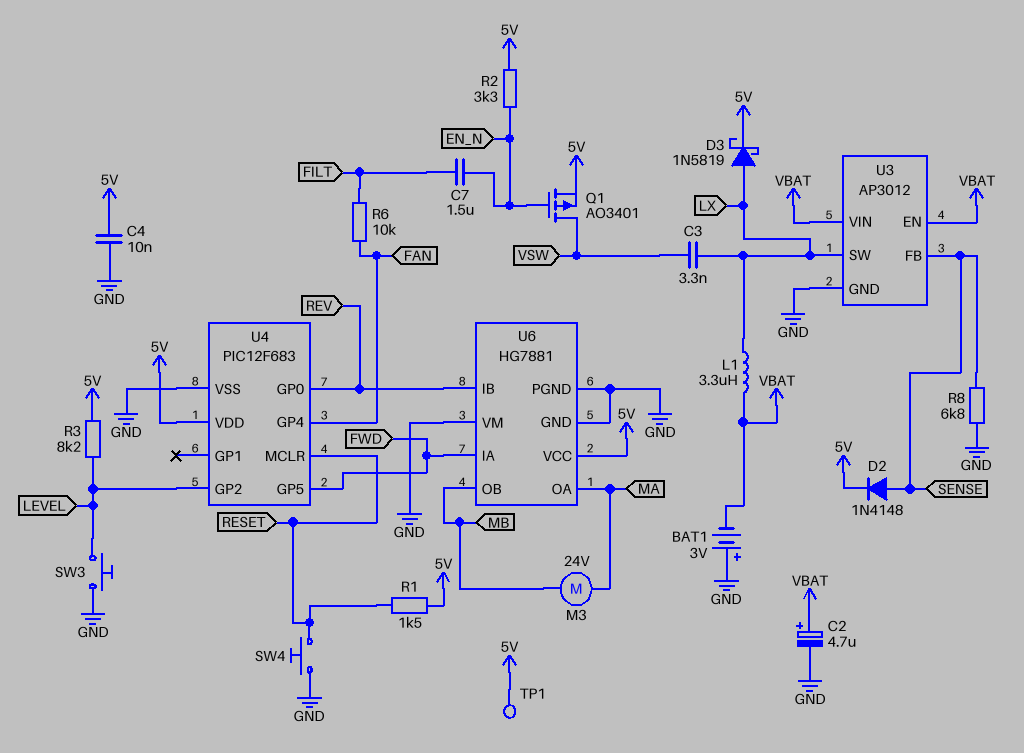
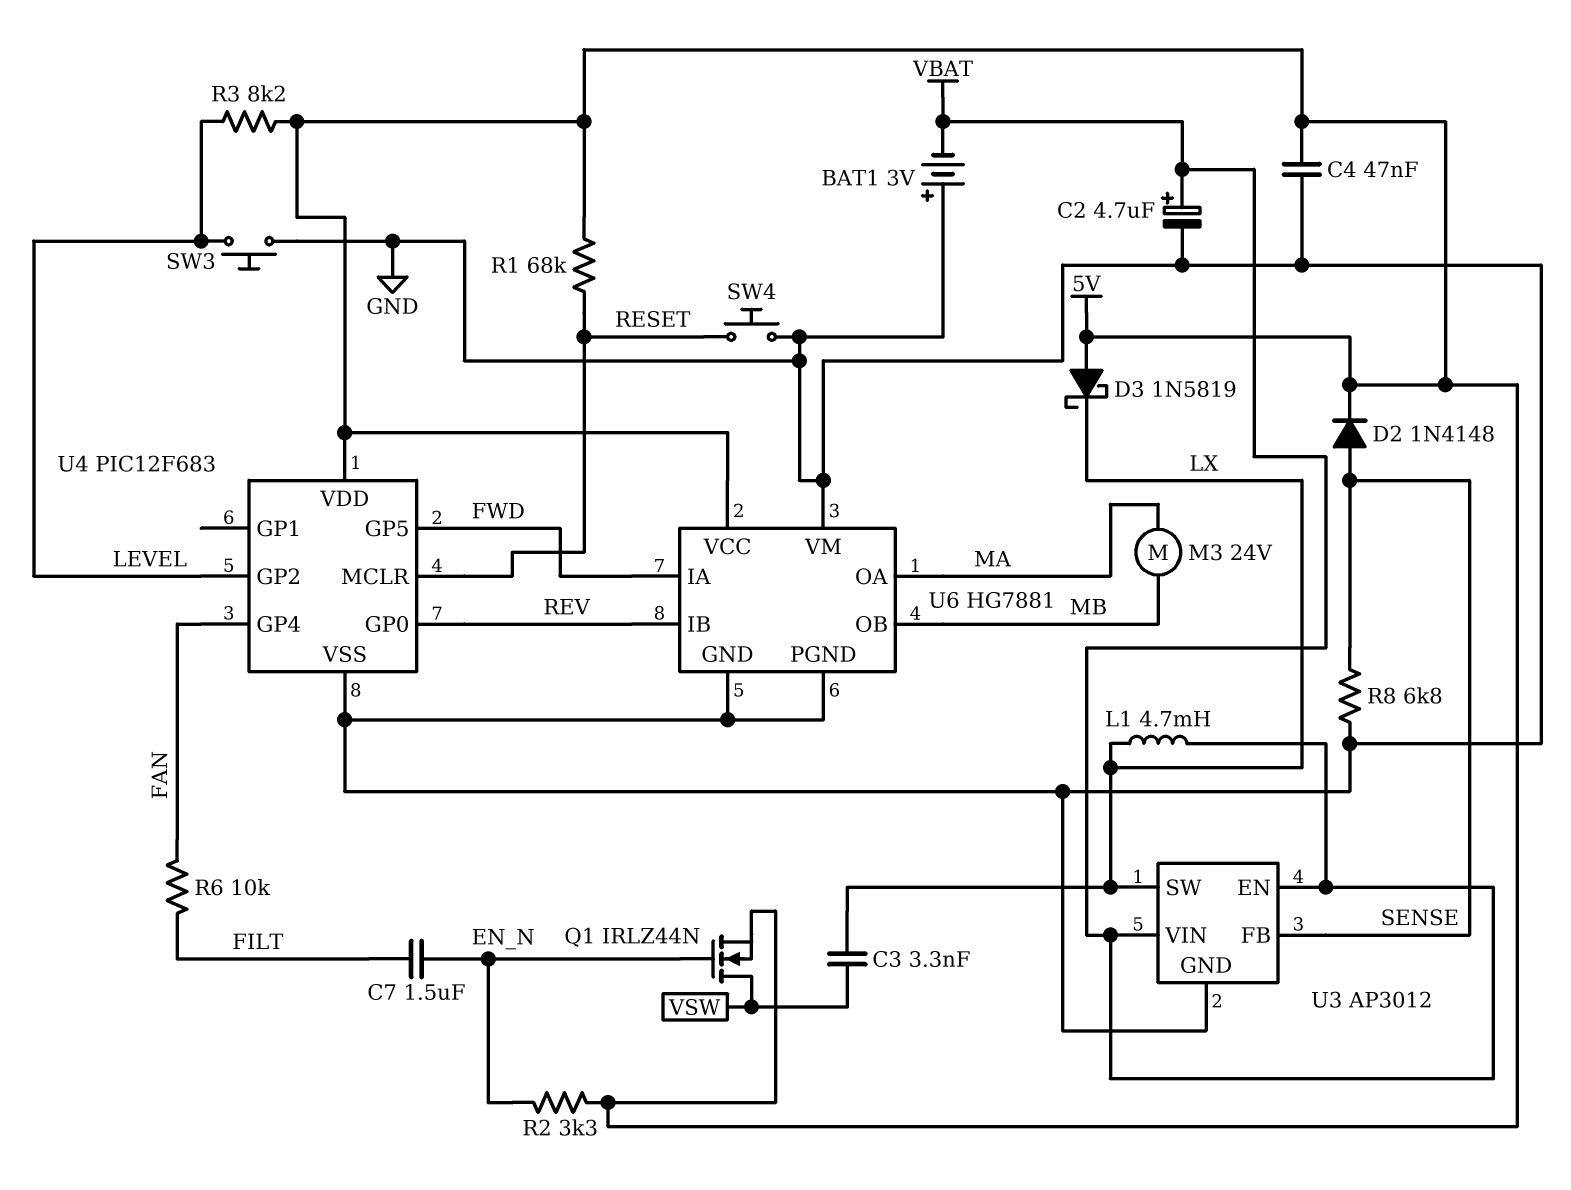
C4: 10nF (5V, GND) -> 47nF (5V, GND)
D3: schottky 1N5819 (A LX, K 5V) -> schottky 1N5819 (A 5V, K LX)
L1: 3.3uH (LX, VBAT) -> 4.7mH (LX, VBAT)
Q1: PMOS AO3401 (G EN_N, D VSW, S 5V) -> NMOS IRLZ44N (G EN_N, D VSW, S 5V)
R1: 1.5k (5V, RESET) -> 68k (5V, RESET)
TP1: test point (5V) -> none

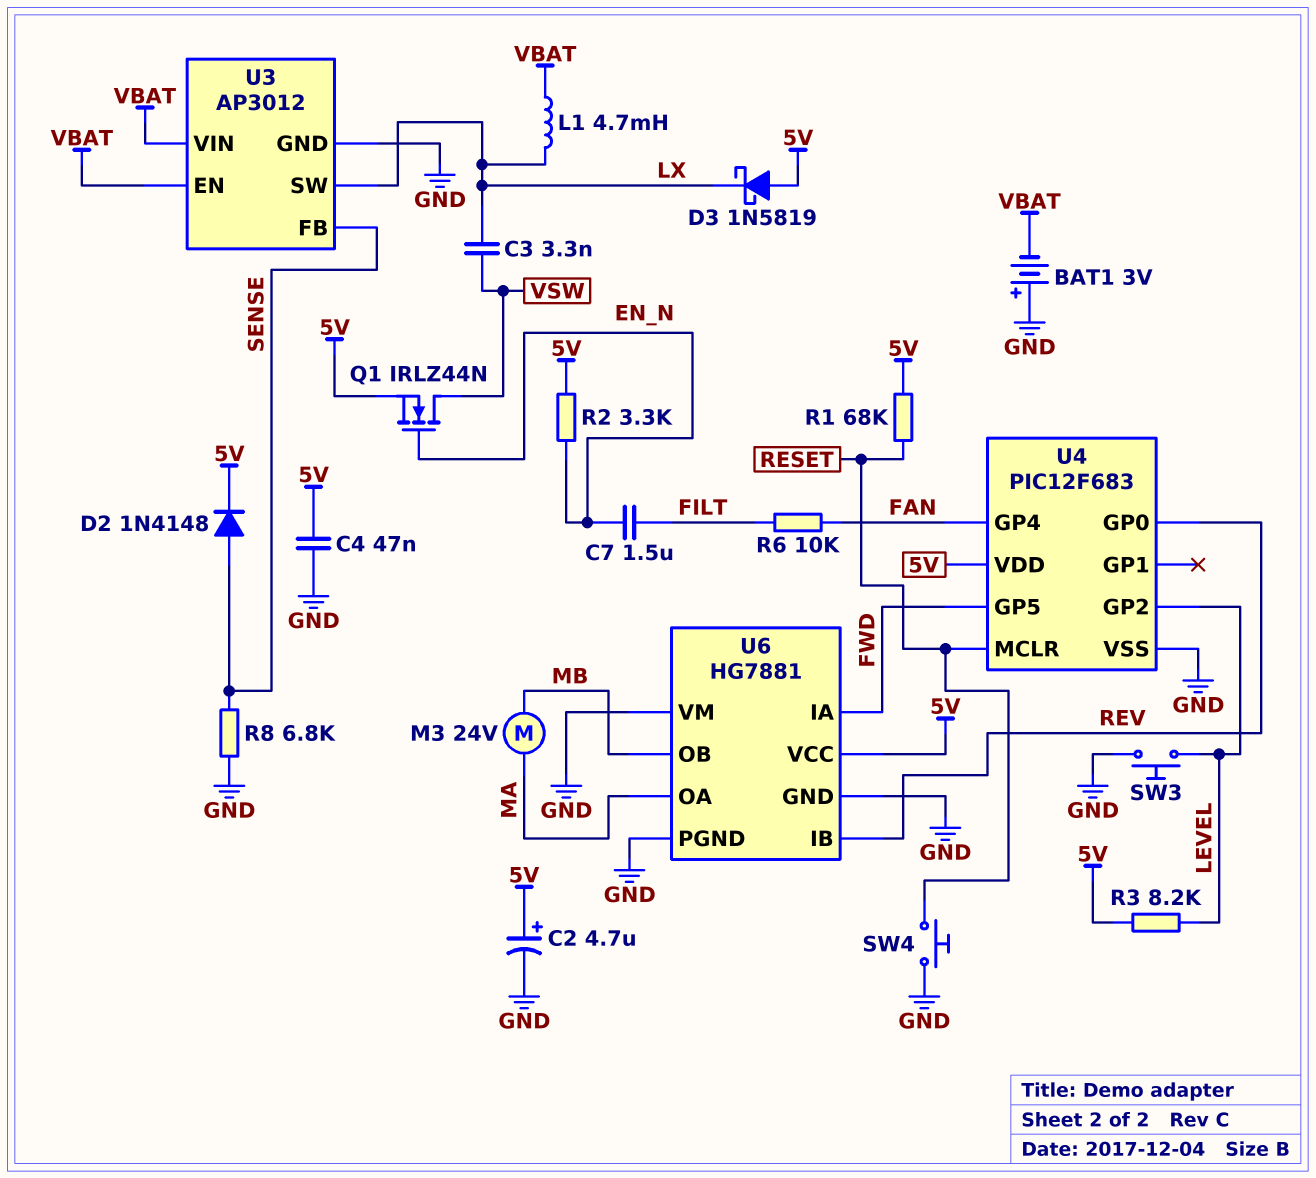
C2: 4.7uF (plus VBAT, minus GND) -> 4.7uF (plus 5V, minus GND)

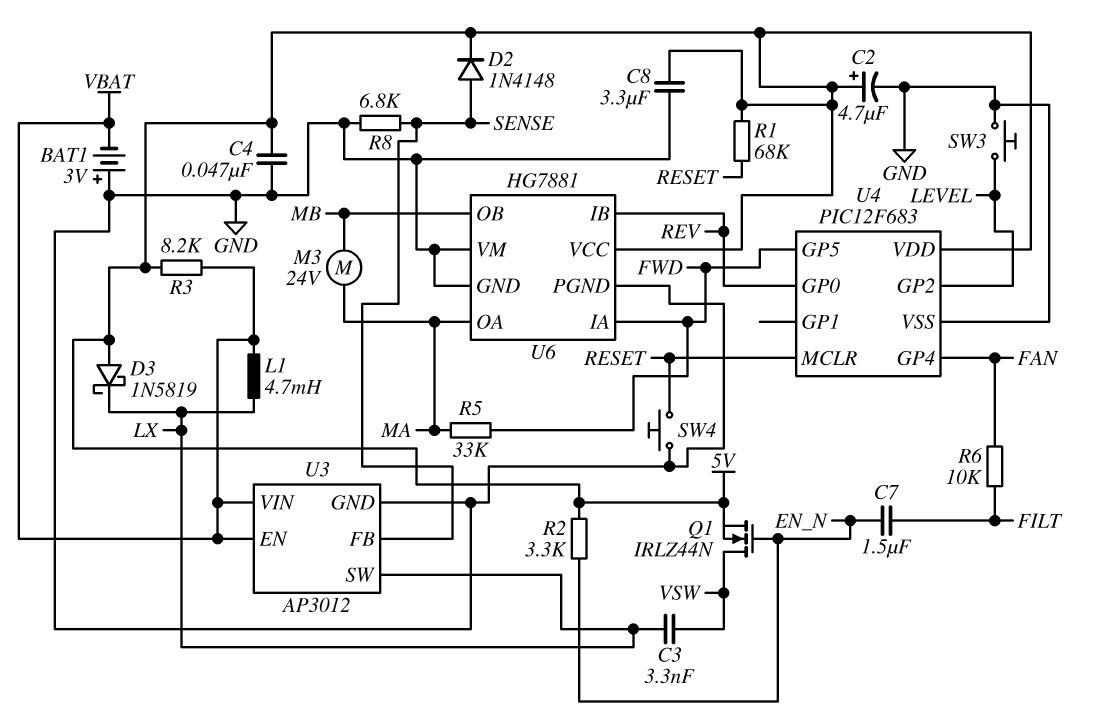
C8: none -> 3.3uF (5V, GND)
R3: 8.2k (5V, LEVEL) -> 8.2k (5V, VBAT)
R5: none -> 33k (FWD, MA)

